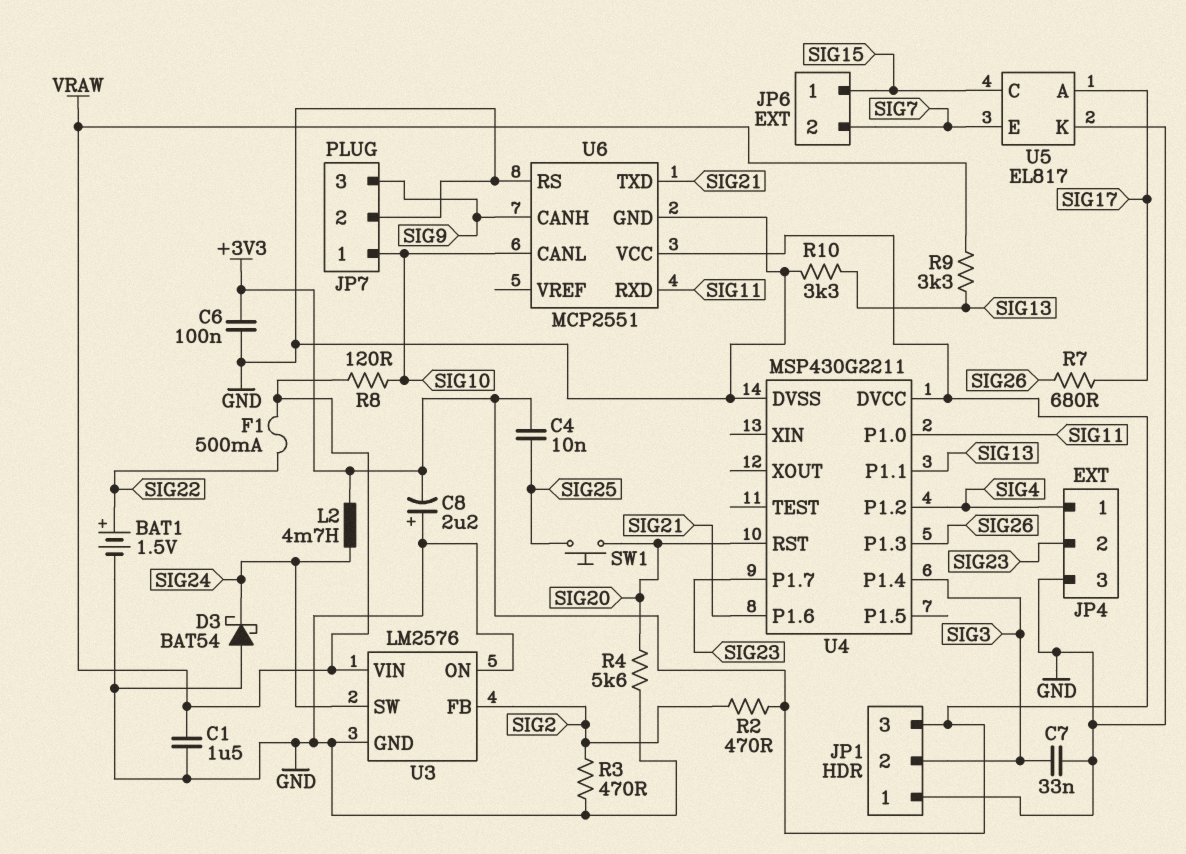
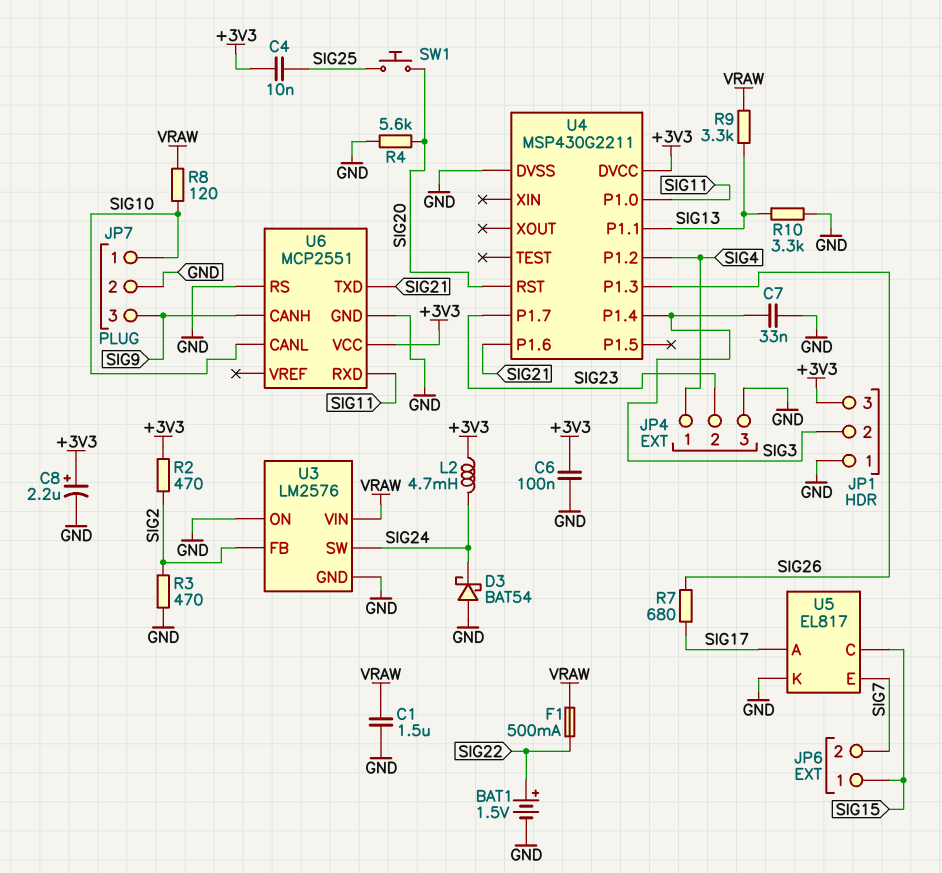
C8: 2.2uF (plus GND, minus +3V3) -> 2.2uF (plus +3V3, minus GND)

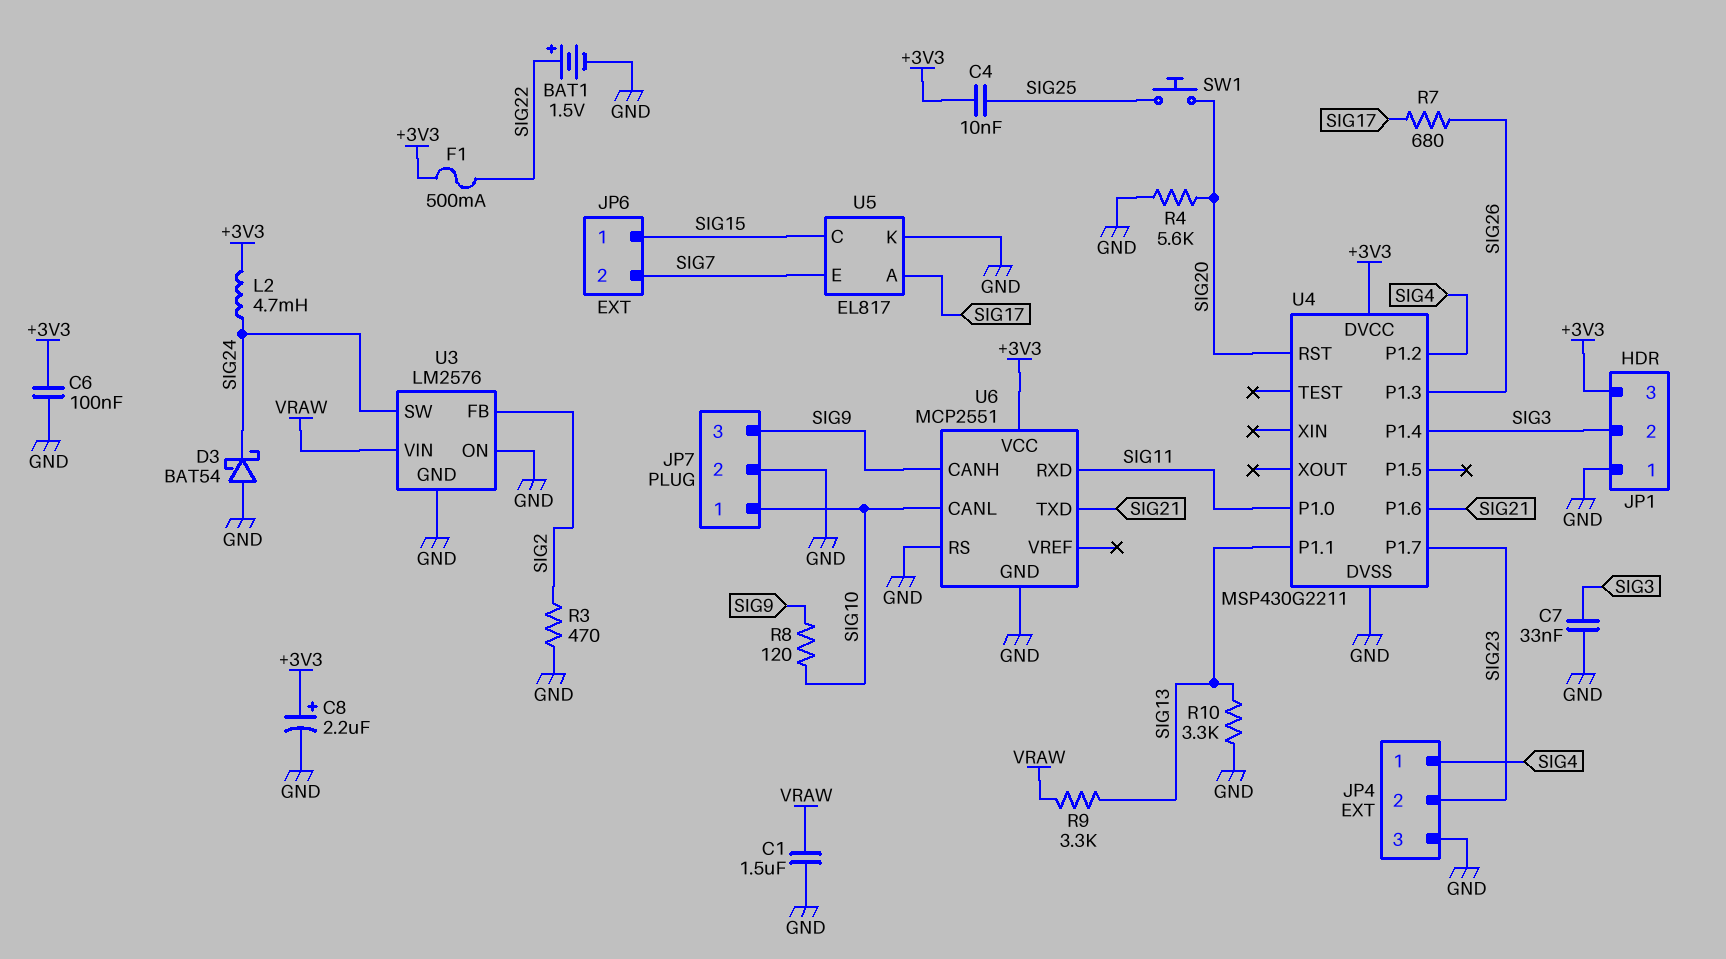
F1: 500mA (SIG22, VRAW) -> 500mA (+3V3, SIG22)
R2: 470 (+3V3, SIG2) -> none
R8: 120 (SIG10, VRAW) -> 120 (SIG9, SIG10)

